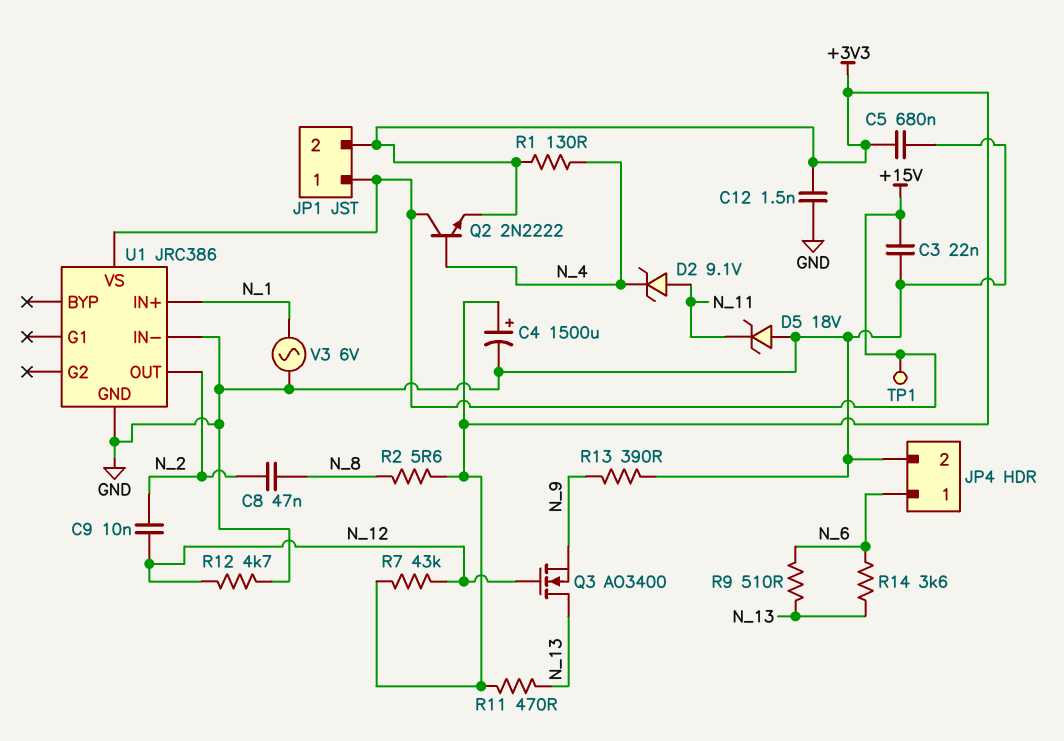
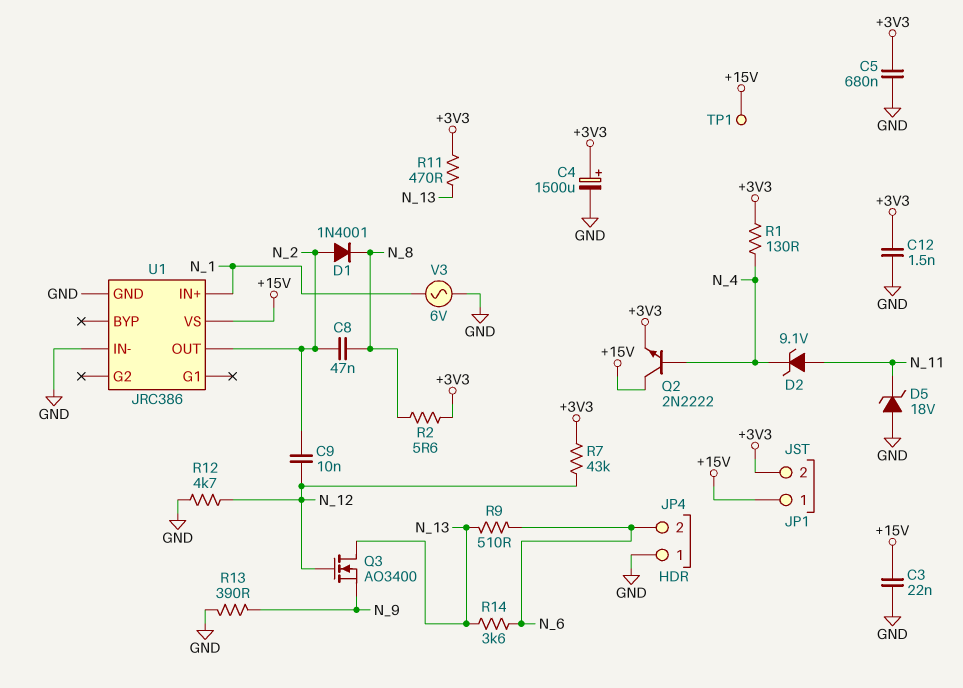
D1: none -> diode 1N4001 (A N_2, K N_8)
JP4 pin 1: N_6 -> GND
JP4 pin 2: GND -> N_6

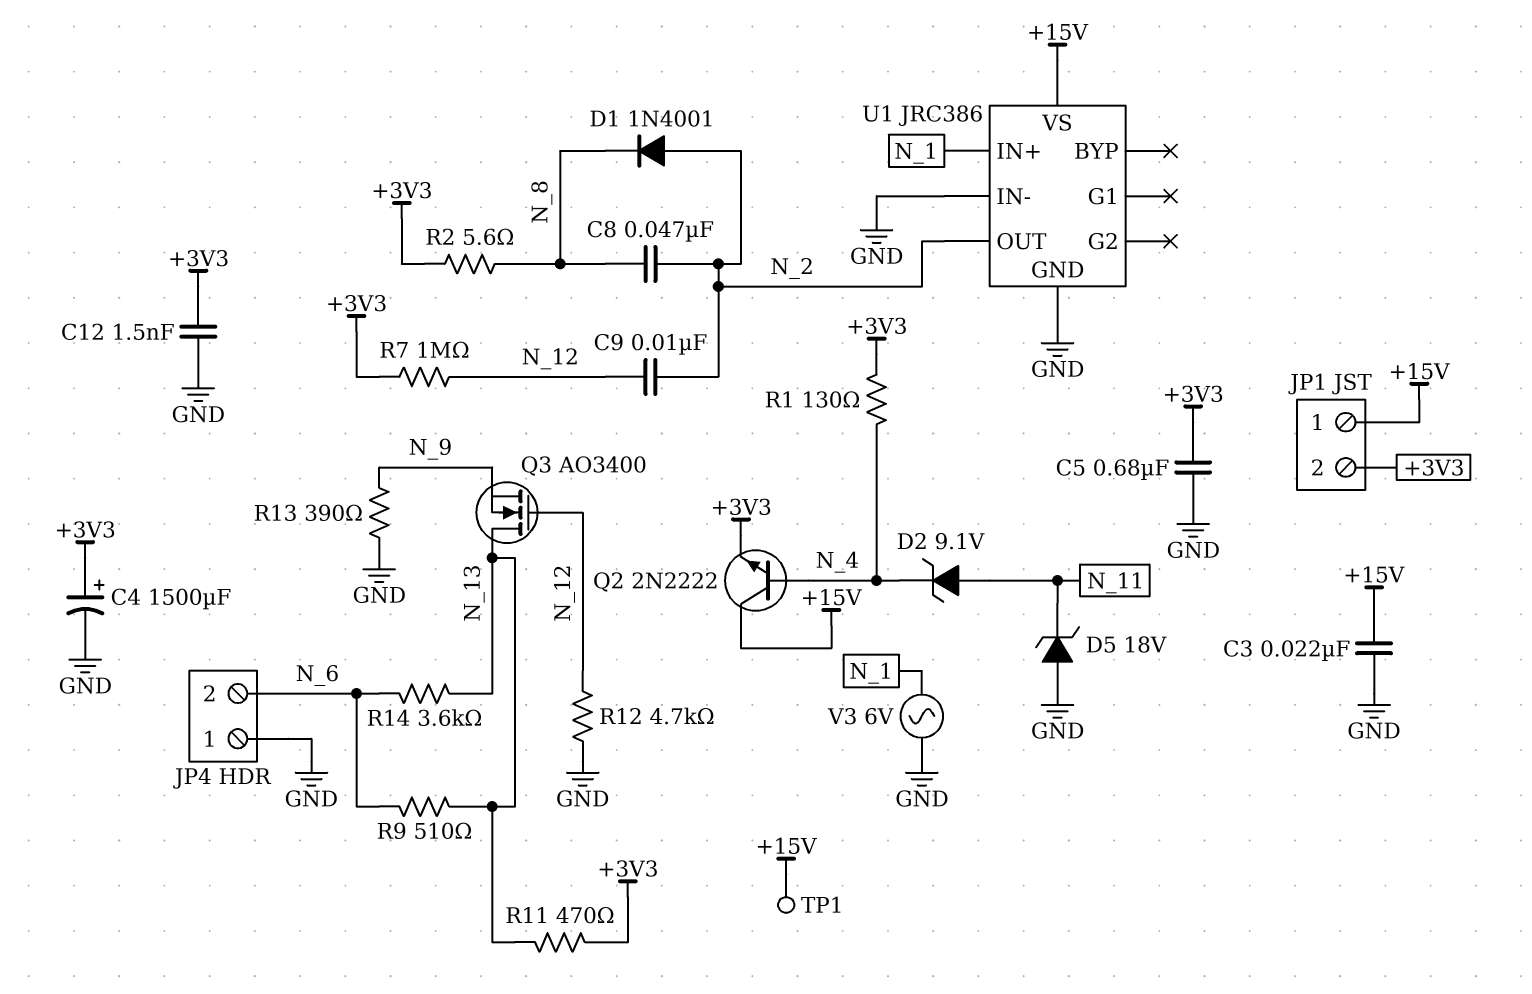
R7: 43k (+3V3, N_12) -> 1M (+3V3, N_12)

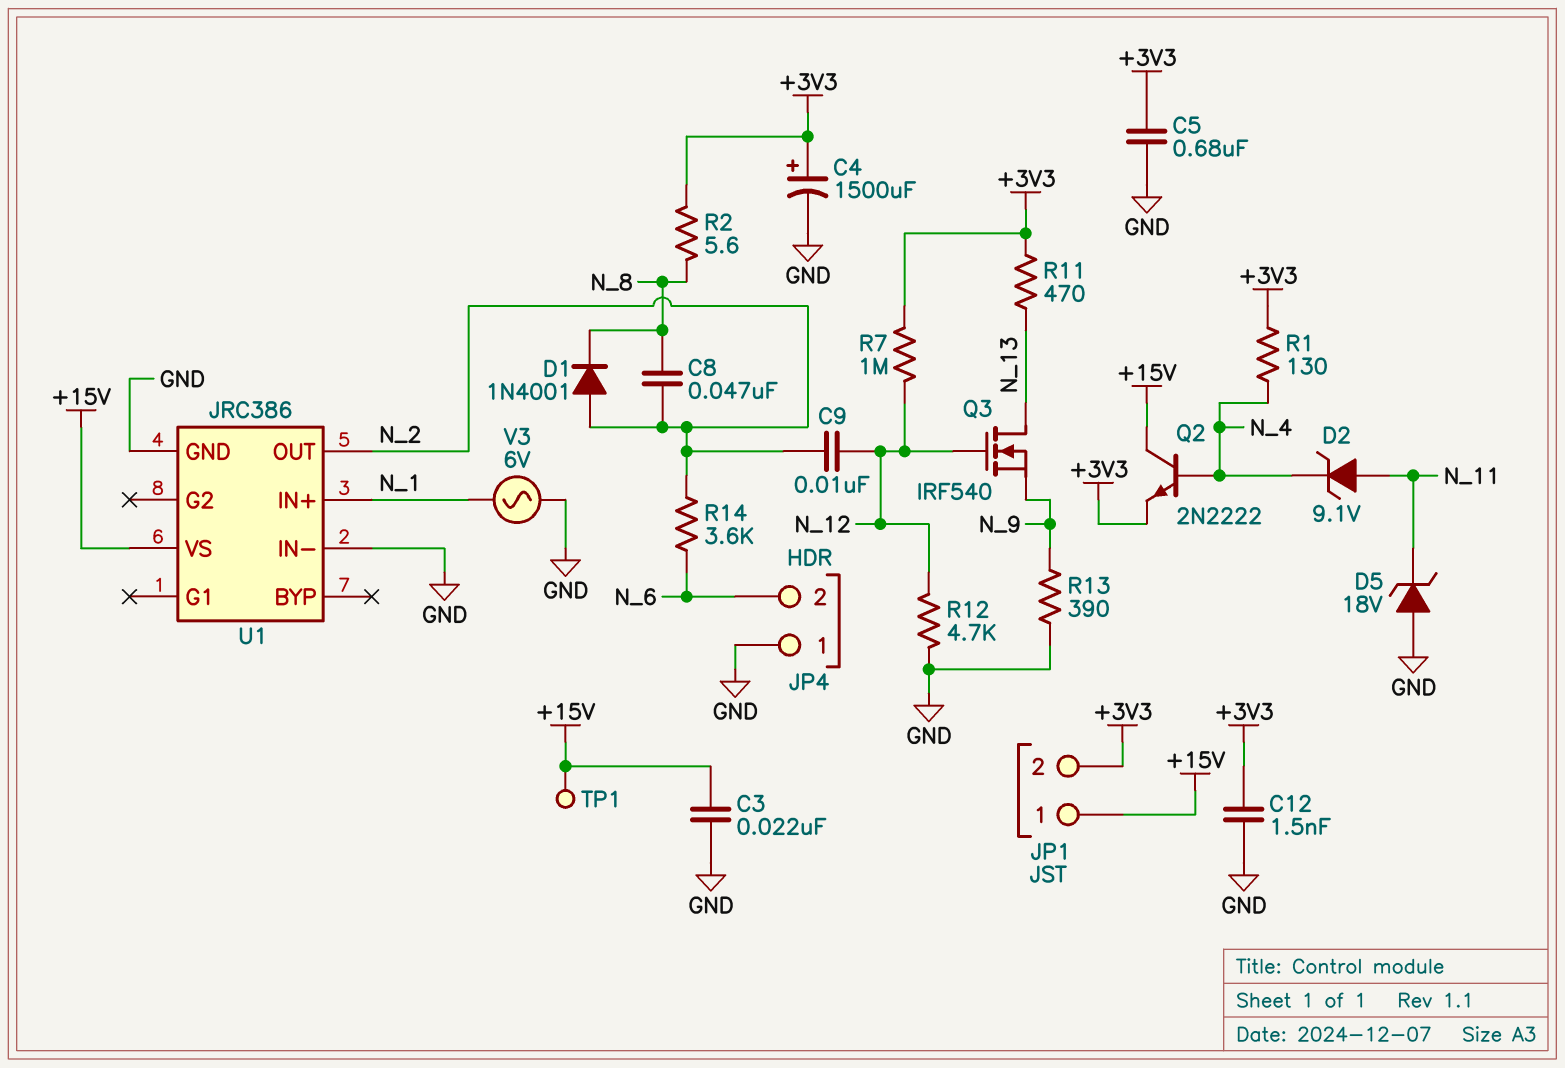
Q3: NMOS AO3400 (G N_12, D N_13, S N_9) -> NMOS IRF540 (G N_12, D N_13, S N_9)
R9: 510 (N_6, N_13) -> none
R14: 3.6k (N_6, N_13) -> 3.6k (N_2, N_6)

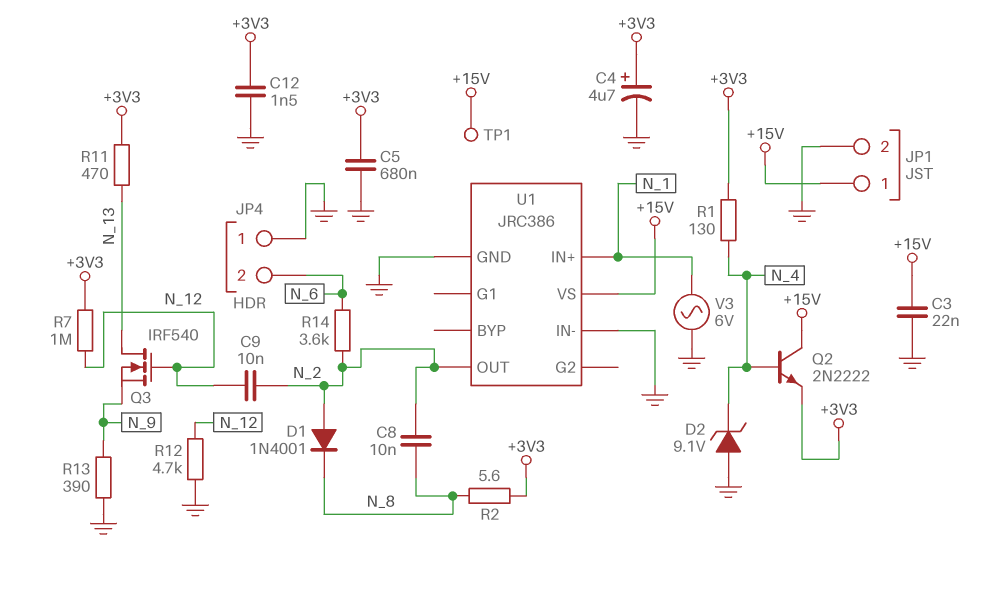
C4: 1500uF (plus +3V3, minus GND) -> 4.7uF (plus +3V3, minus GND)
C8: 47nF (N_2, N_8) -> 10nF (N_2, N_8)
D2: zener 9.1V (A N_11, K N_4) -> zener 9.1V (A GND, K N_4)
D5: zener 18V (A GND, K N_11) -> none
JP1 pin 2: +3V3 -> GND

